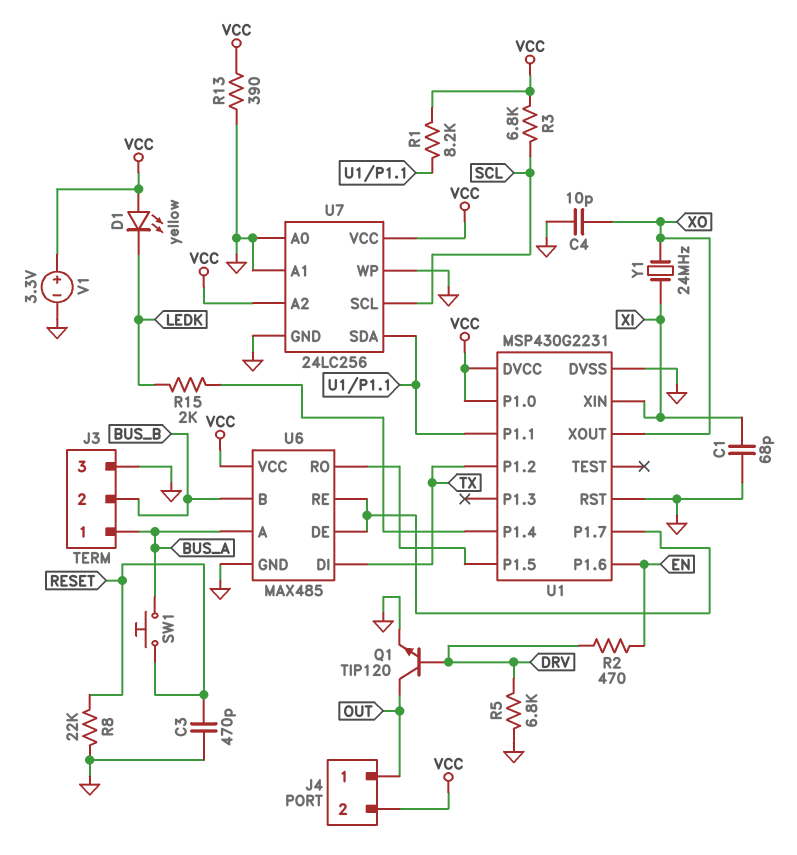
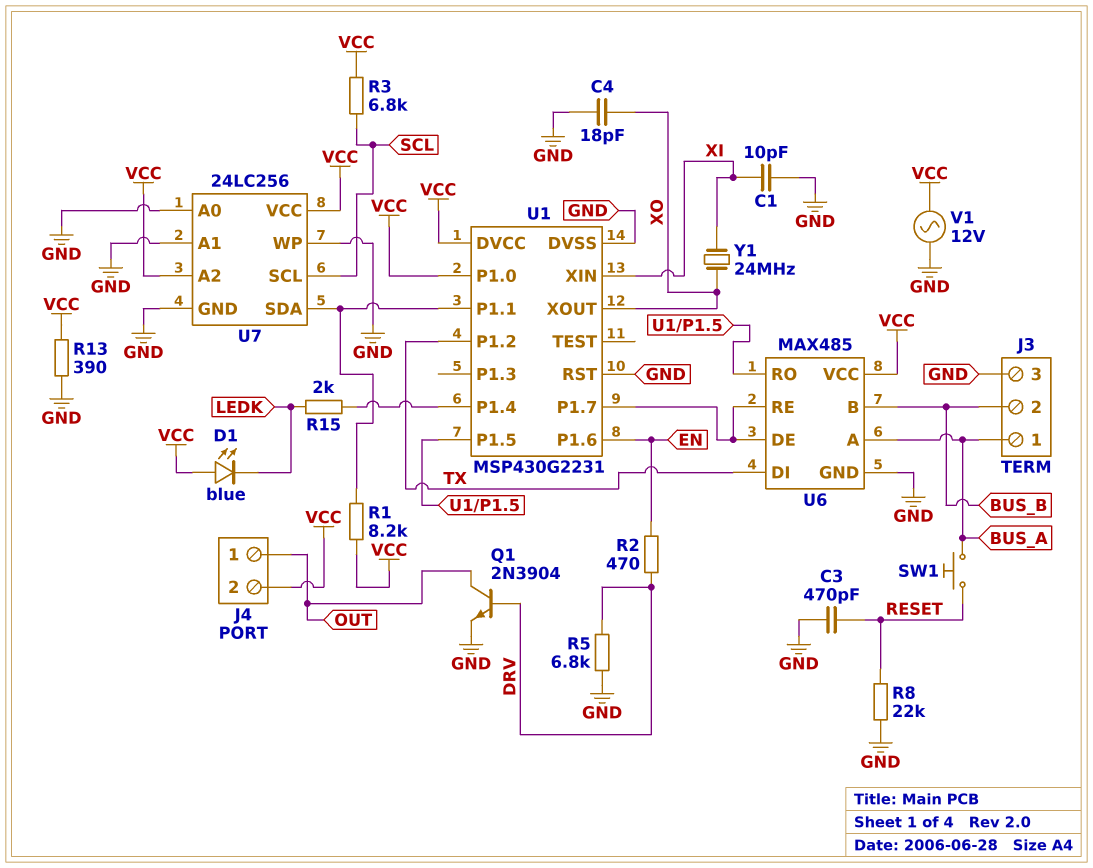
C1: 68pF (GND, XI) -> 10pF (GND, XI)
C4: 10pF (GND, XO) -> 18pF (GND, XO)
D1: LED yellow (A VCC, K LEDK) -> LED blue (A VCC, K LEDK)
Q1: NPN TIP120 (B DRV, C OUT, E GND) -> NPN 2N3904 (B DRV, C OUT, E GND)
V1: 3.3V (plus VCC, minus GND) -> AC 12V (GND, VCC)

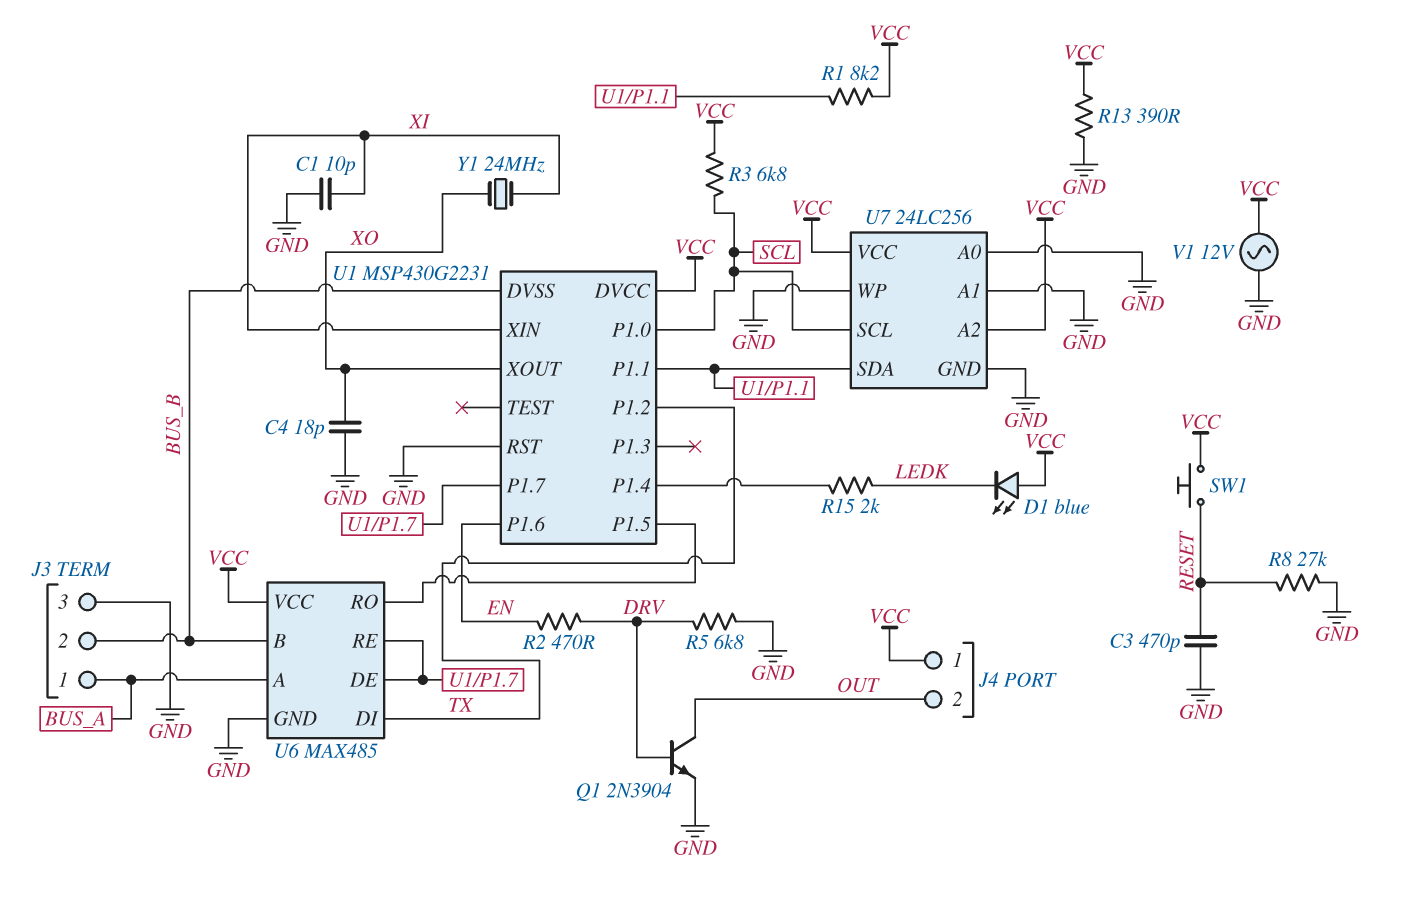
J4 pin 1: OUT -> VCC
J4 pin 2: VCC -> OUT
R8: 22k (GND, RESET) -> 27k (GND, RESET)
SW1: button (BUS_A, RESET) -> button (RESET, VCC)
U1 pin DVSS: GND -> BUS_B
U1 pin P1.0: VCC -> SCL

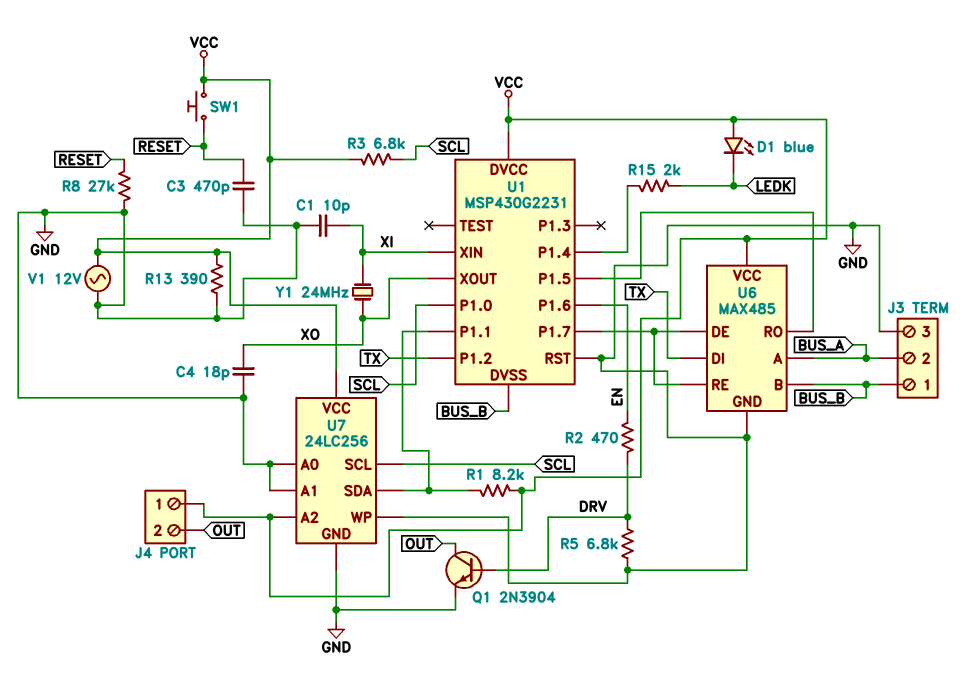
J3 pin 1: BUS_A -> BUS_B
J3 pin 2: BUS_B -> BUS_A

